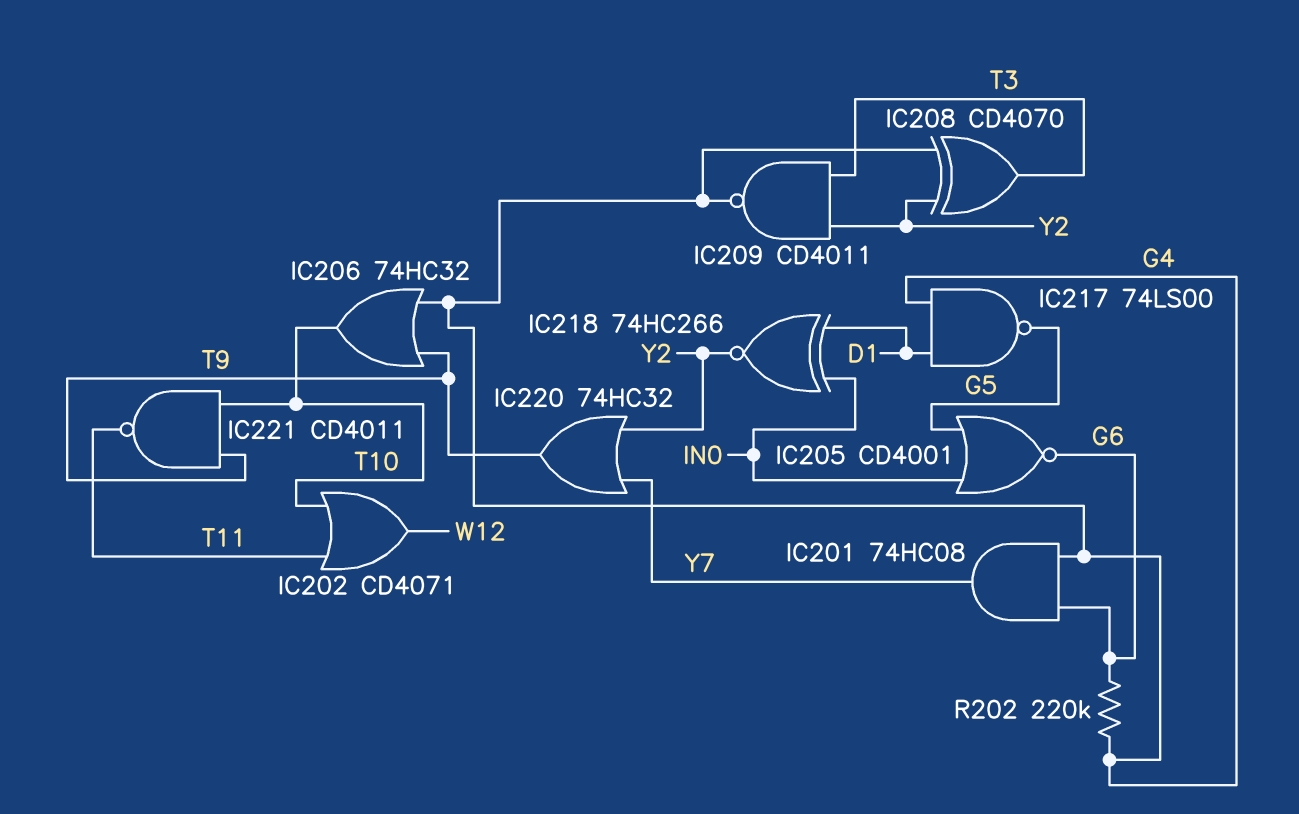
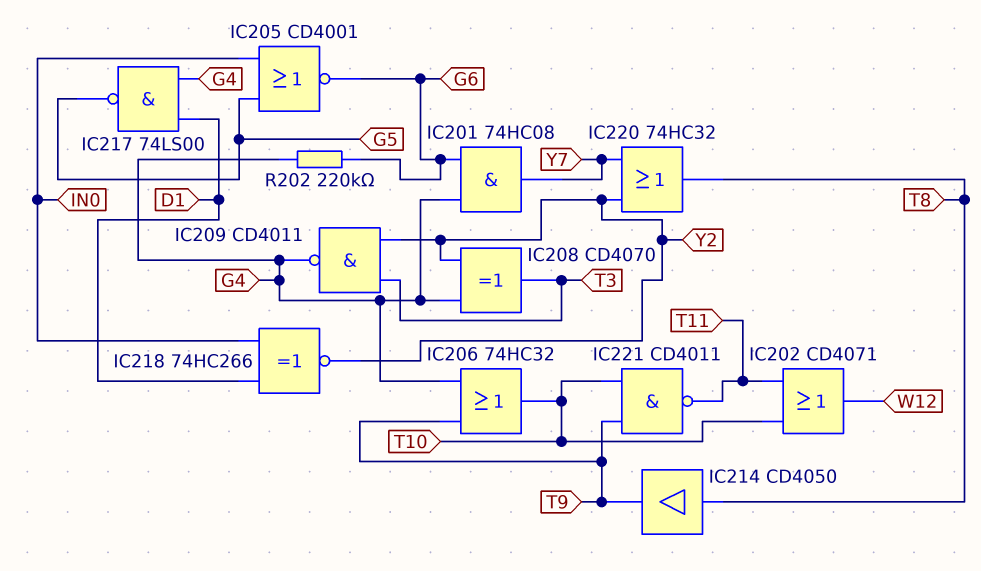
IC214: none -> buffer CD4050 (in T8, out T9)
IC220: OR 74HC32 (in Y2, in Y7, out T9) -> OR 74HC32 (in Y2, in Y7, out T8)

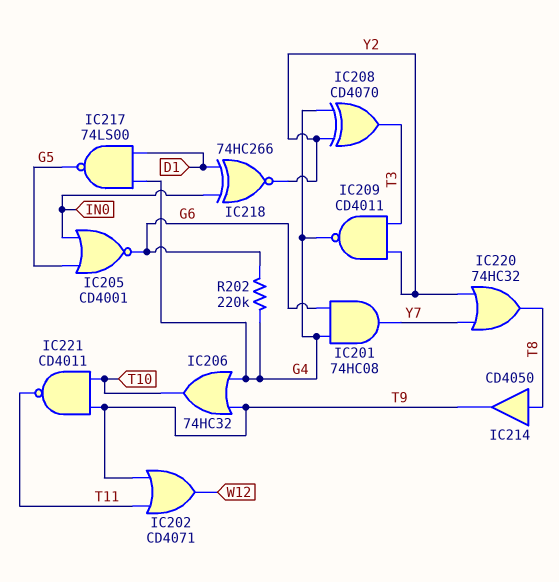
IC202: OR CD4071 (in T10, in T11, out W12) -> OR CD4071 (in T9, in T11, out W12)

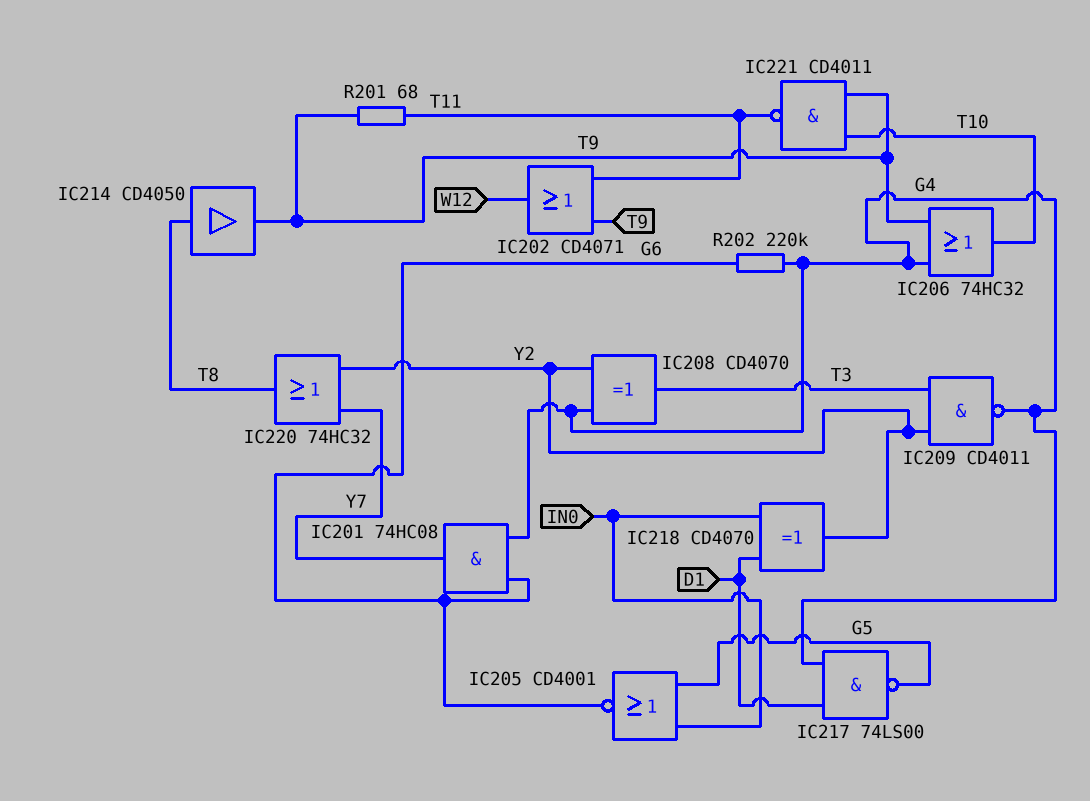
IC218: XNOR 74HC266 (in D1, in IN0, out Y2) -> XOR CD4070 (in D1, in IN0, out Y2)
R201: none -> 68 (T9, T11)

